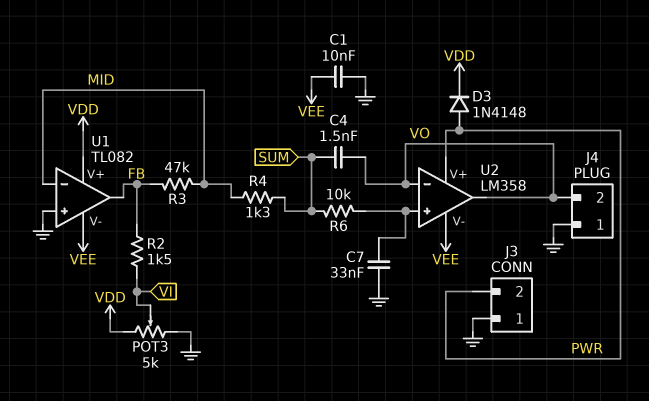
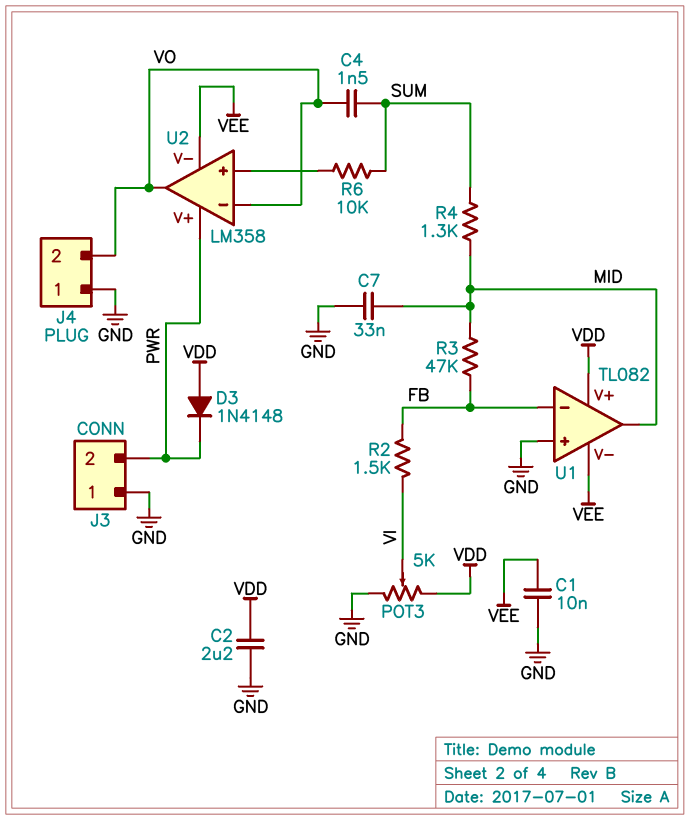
C2: none -> 2.2uF (GND, VDD)
C7: 33nF (GND, U2/in+) -> 33nF (GND, MID)
D3: diode 1N4148 (A PWR, K VDD) -> diode 1N4148 (A VDD, K PWR)
U1 pin in-: MID -> FB
U1 pin out: FB -> MID

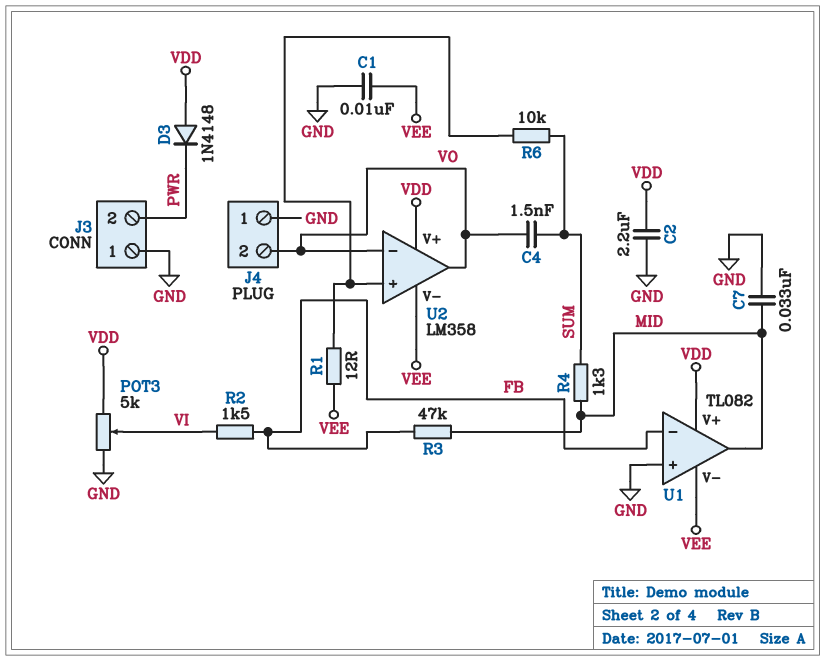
R1: none -> 12 (U2/in+, VEE)
U2 pin V+: PWR -> VDD

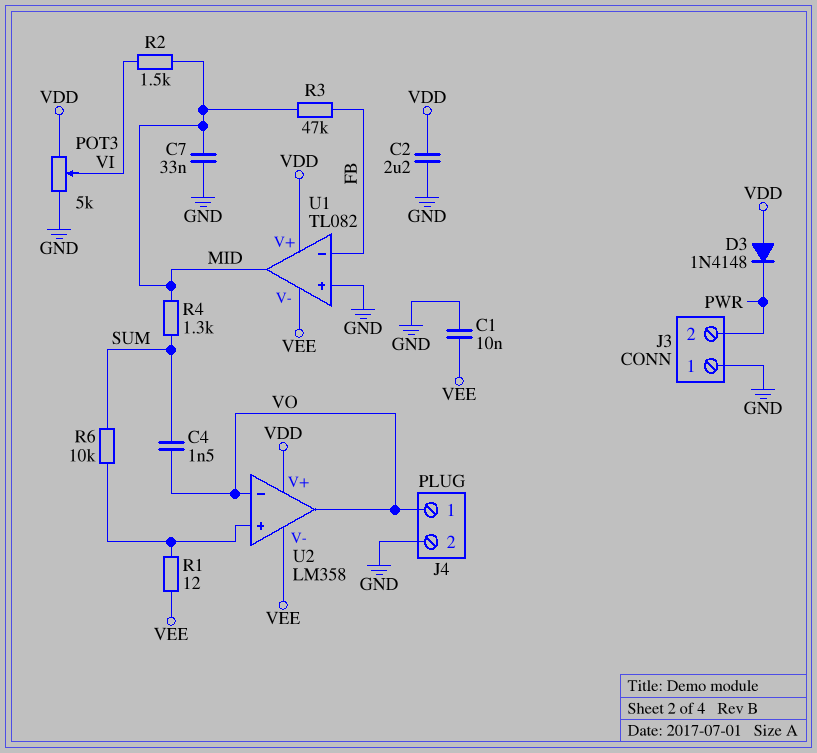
J4 pin 1: GND -> VO
J4 pin 2: VO -> GND
R2: 1.5k (FB, VI) -> 1.5k (MID, VI)

